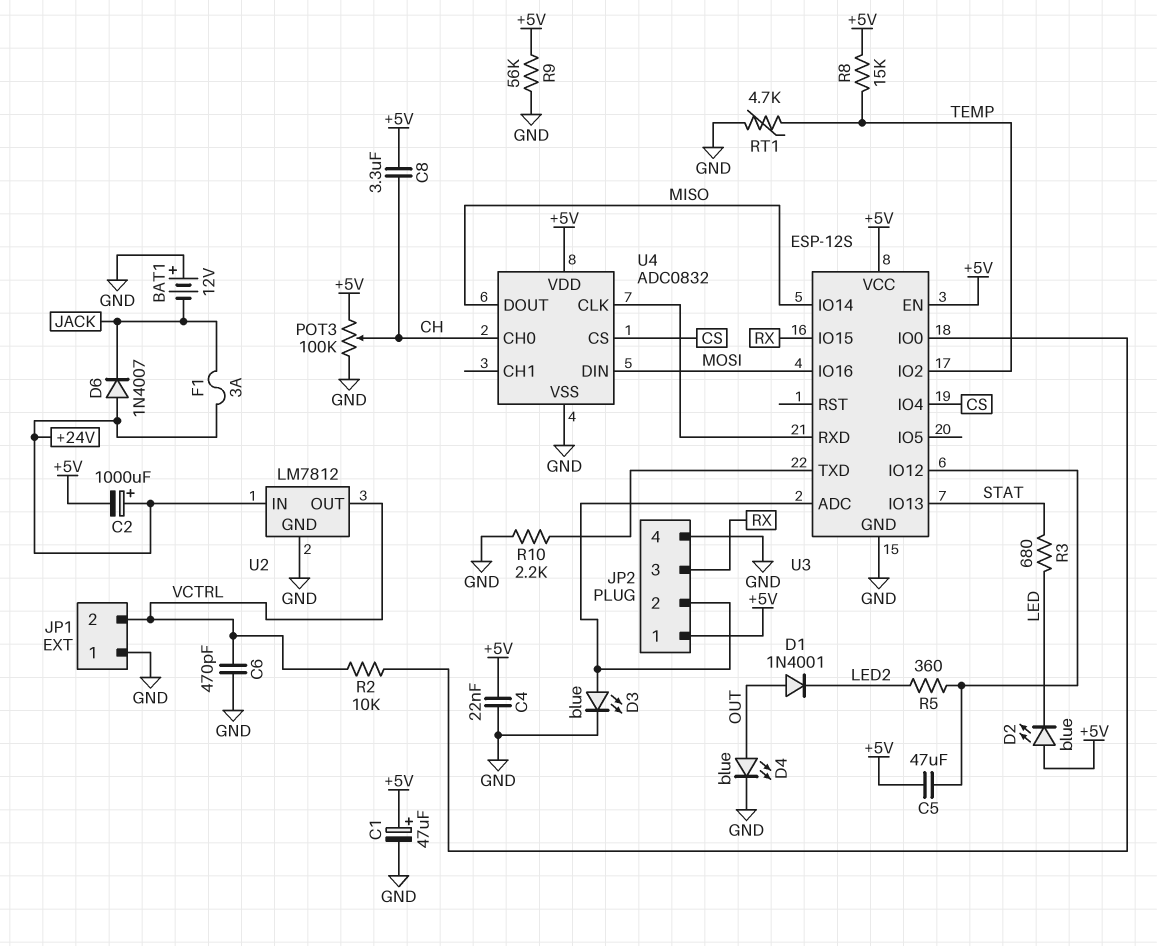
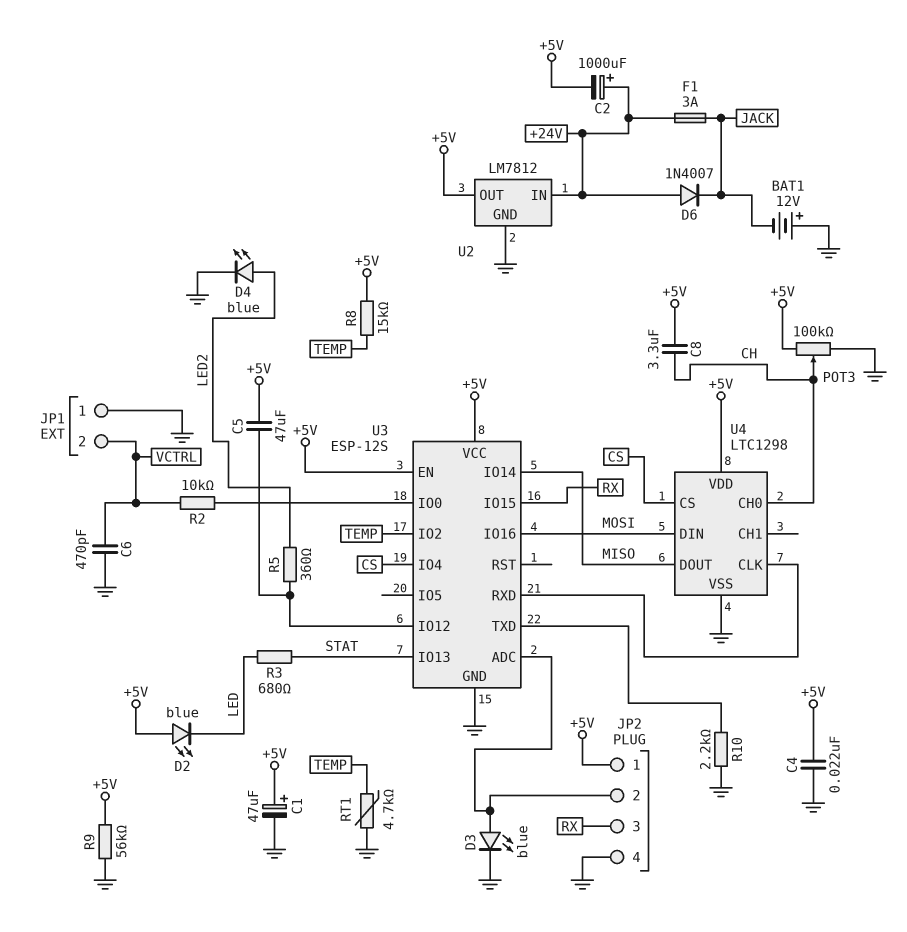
D1: diode 1N4001 (A OUT, K LED2) -> none
D4: LED blue (A OUT, K GND) -> LED blue (A LED2, K GND)
U2 pin OUT: VCTRL -> +5V
U4: ADC0832 -> LTC1298

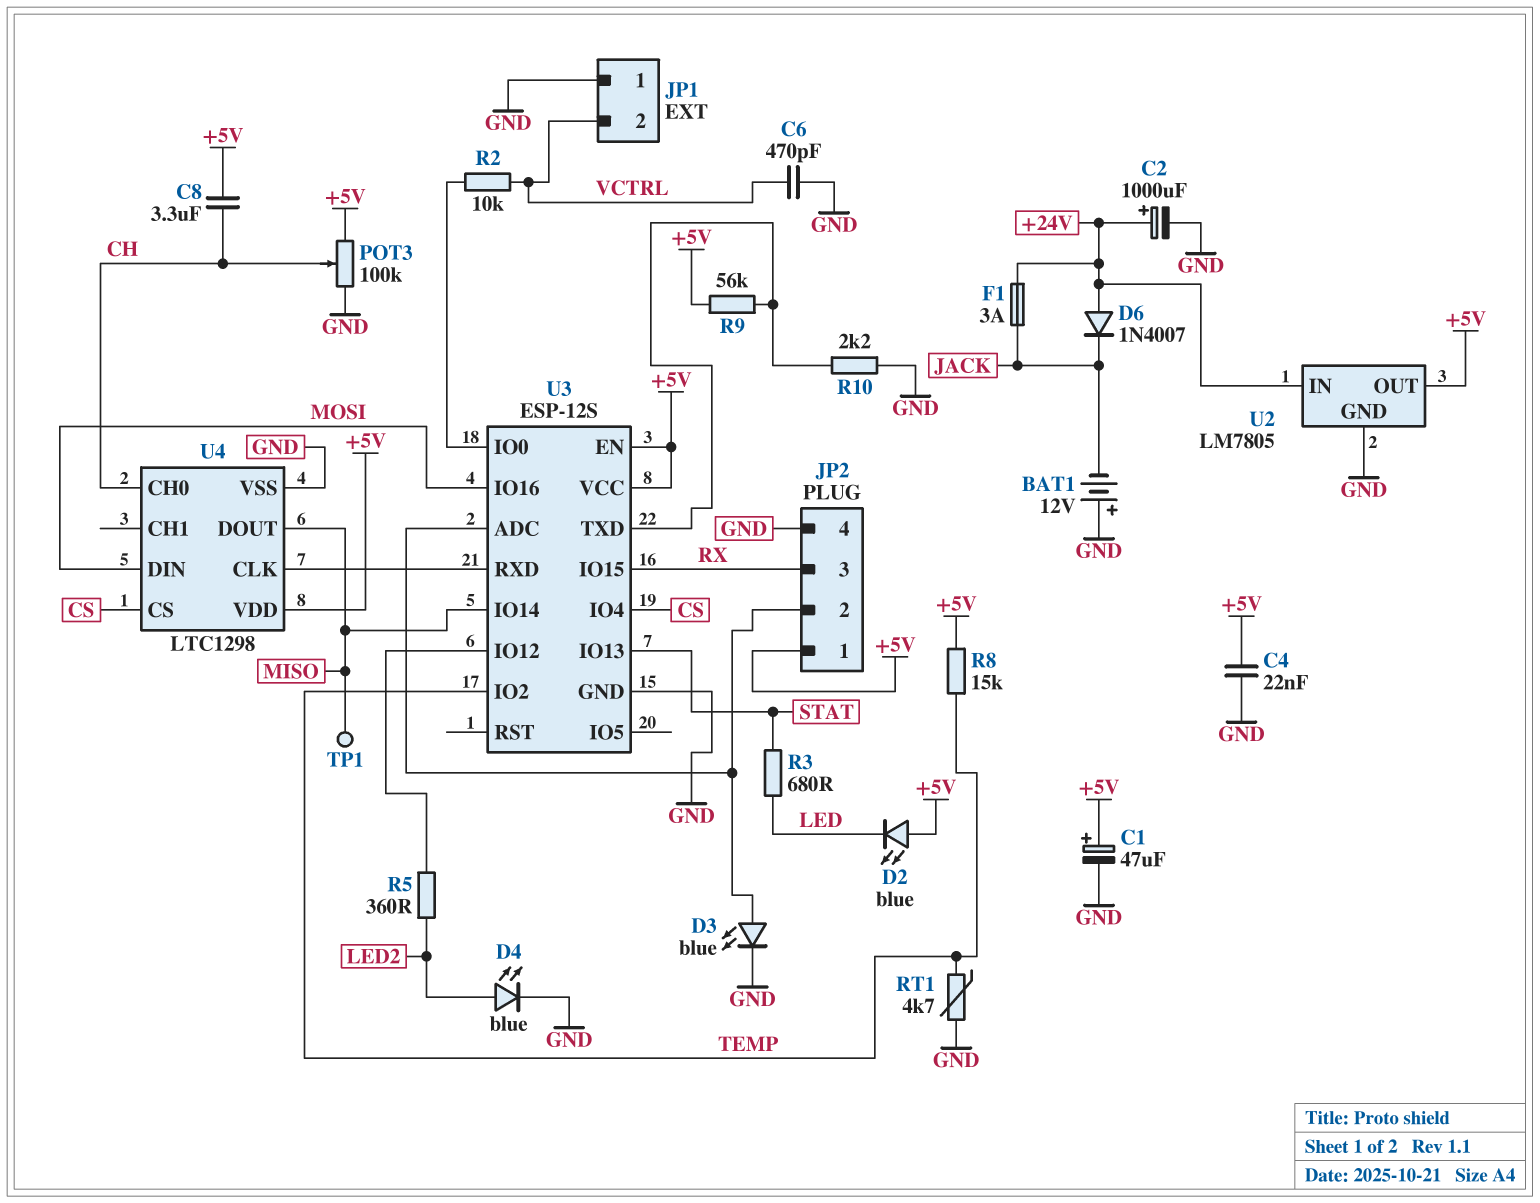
C2: 1000uF (plus +24V, minus +5V) -> 1000uF (plus +24V, minus GND)
C5: 47uF (+5V, U3/IO12) -> none
R9: 56k (+5V, GND) -> 56k (+5V, U3/TXD)
TP1: none -> test point (MISO)
U2: LM7812 -> LM7805

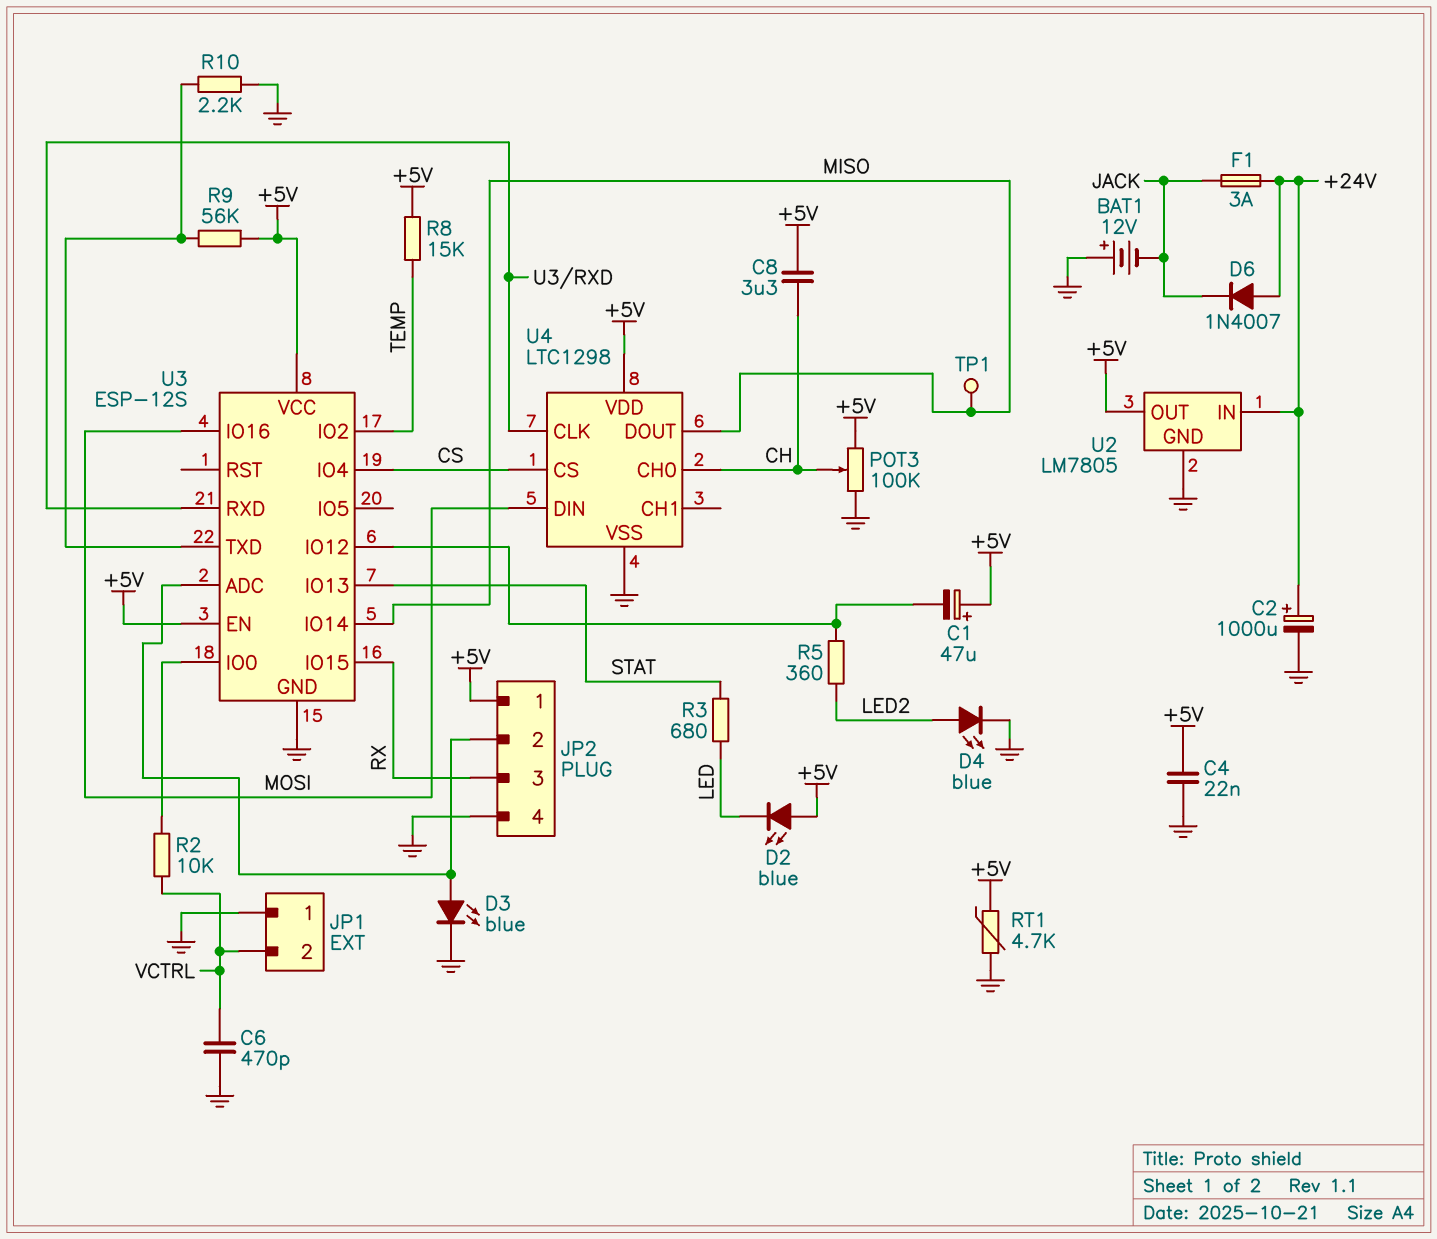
C1: 47uF (plus +5V, minus GND) -> 47uF (plus +5V, minus U3/IO12)
RT1: 4.7k (GND, TEMP) -> 4.7k (+5V, GND)

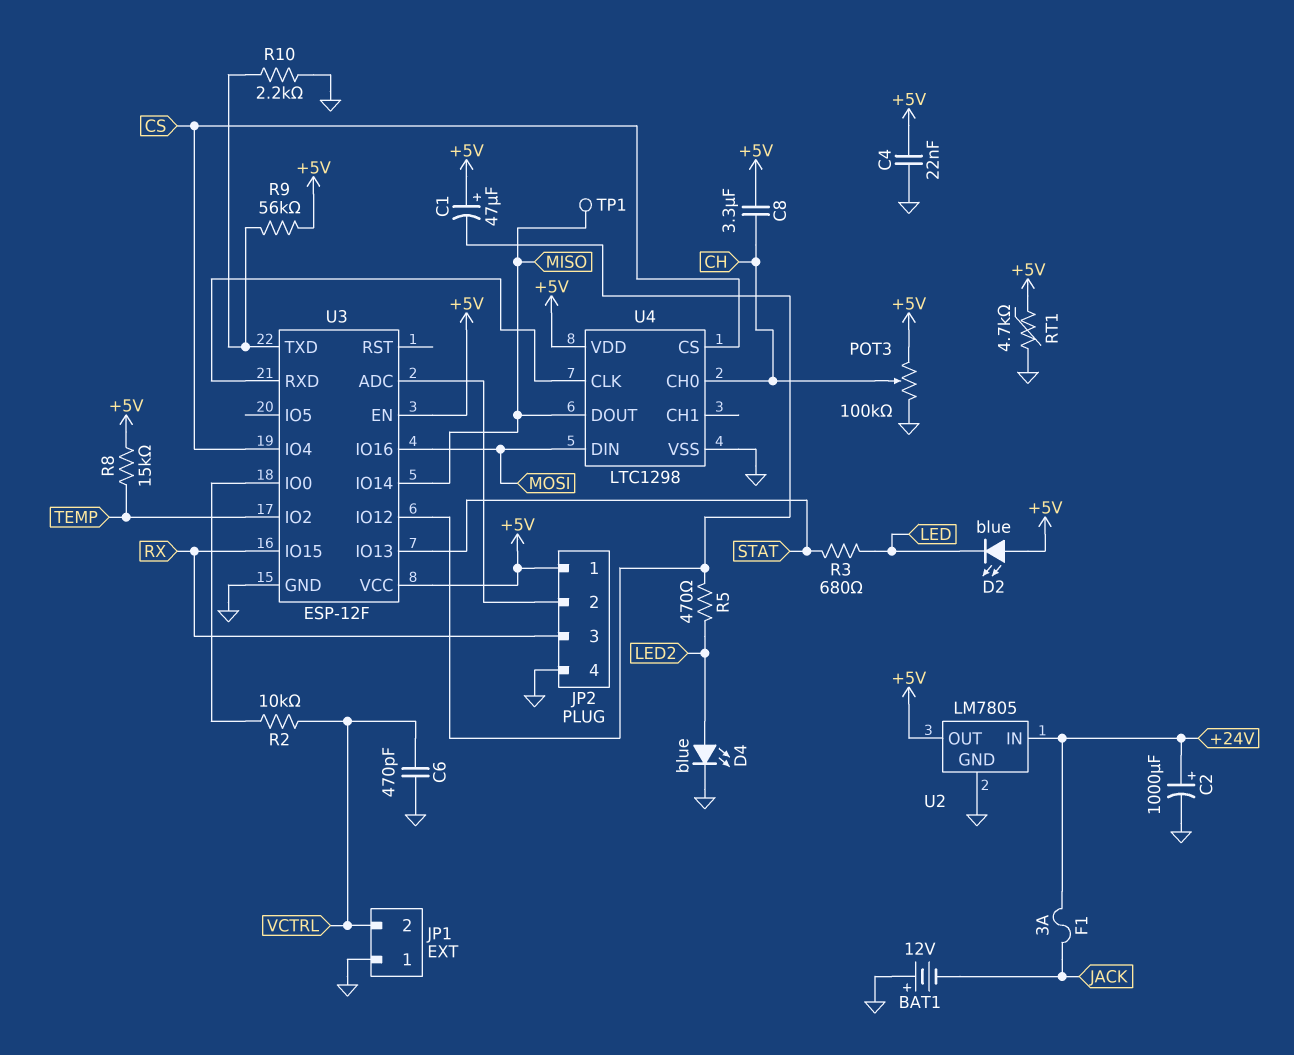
D3: LED blue (A JP2/2, K GND) -> none
D6: diode 1N4007 (A +24V, K JACK) -> none
R5: 360 (LED2, U3/IO12) -> 470 (LED2, U3/IO12)
U3: ESP-12S -> ESP-12F

